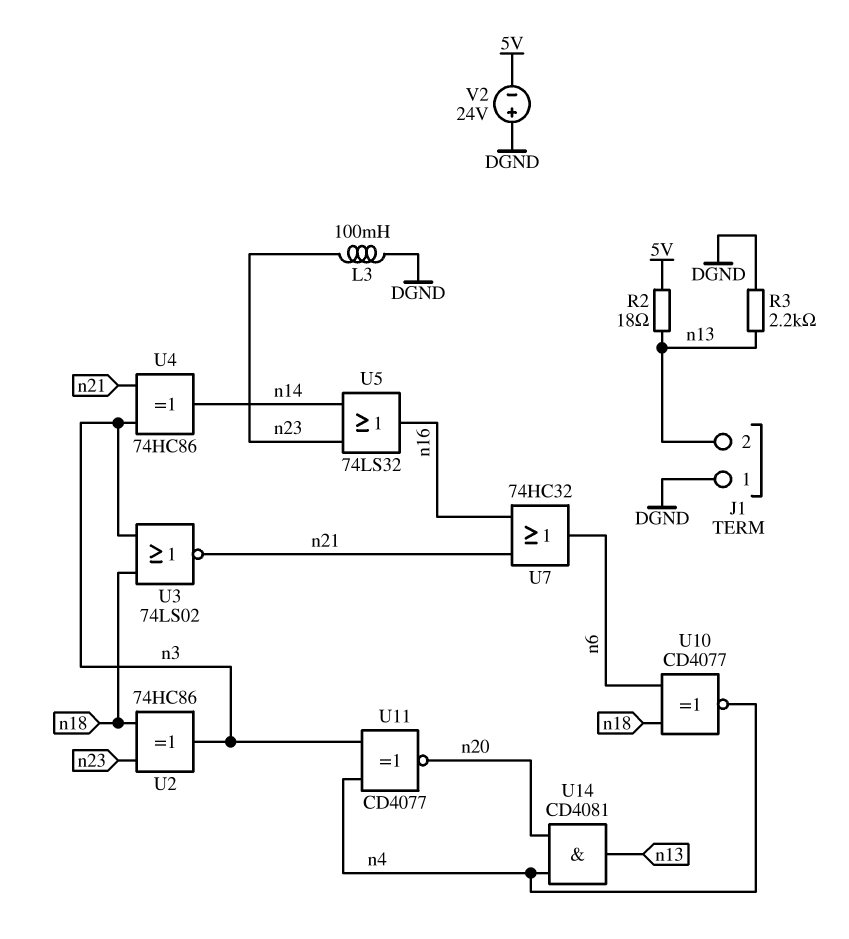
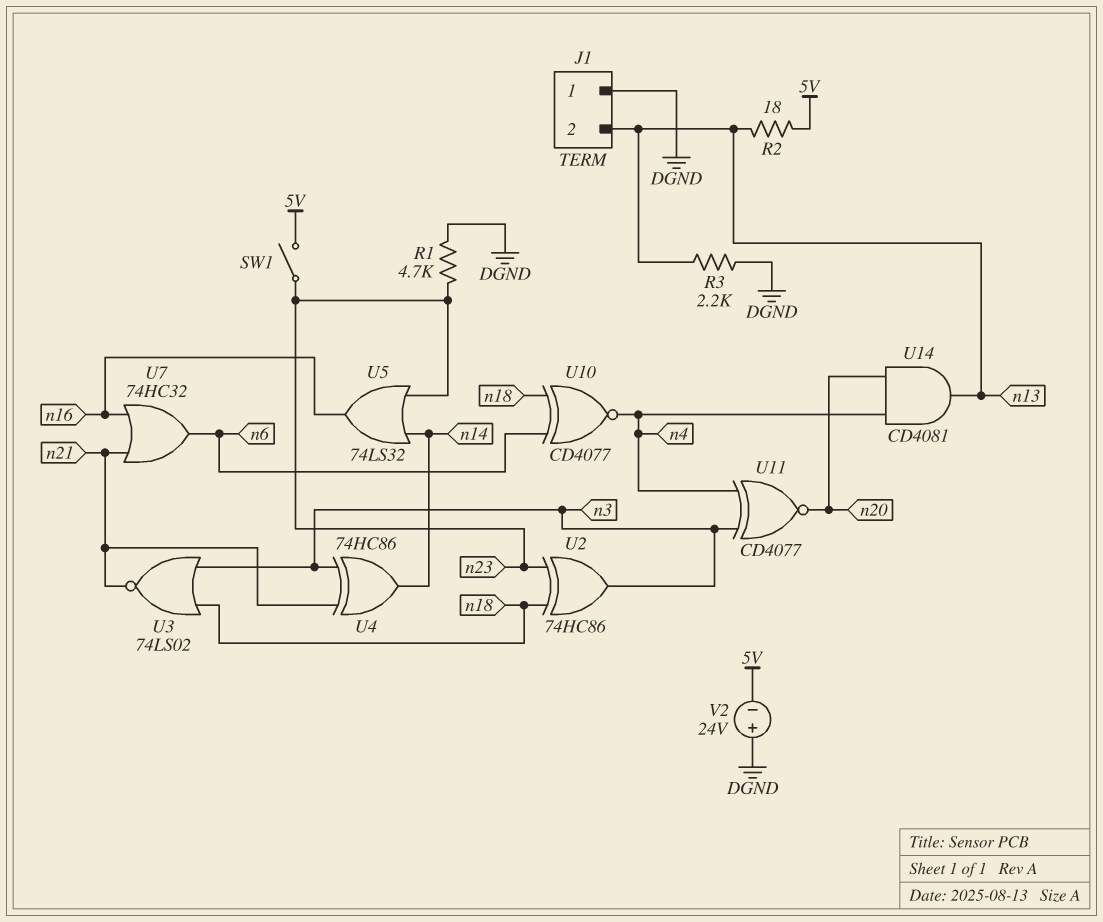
L3: 100mH (DGND, n23) -> none
R1: none -> 4.7k (DGND, n23)
SW1: none -> switch (5V, n23)

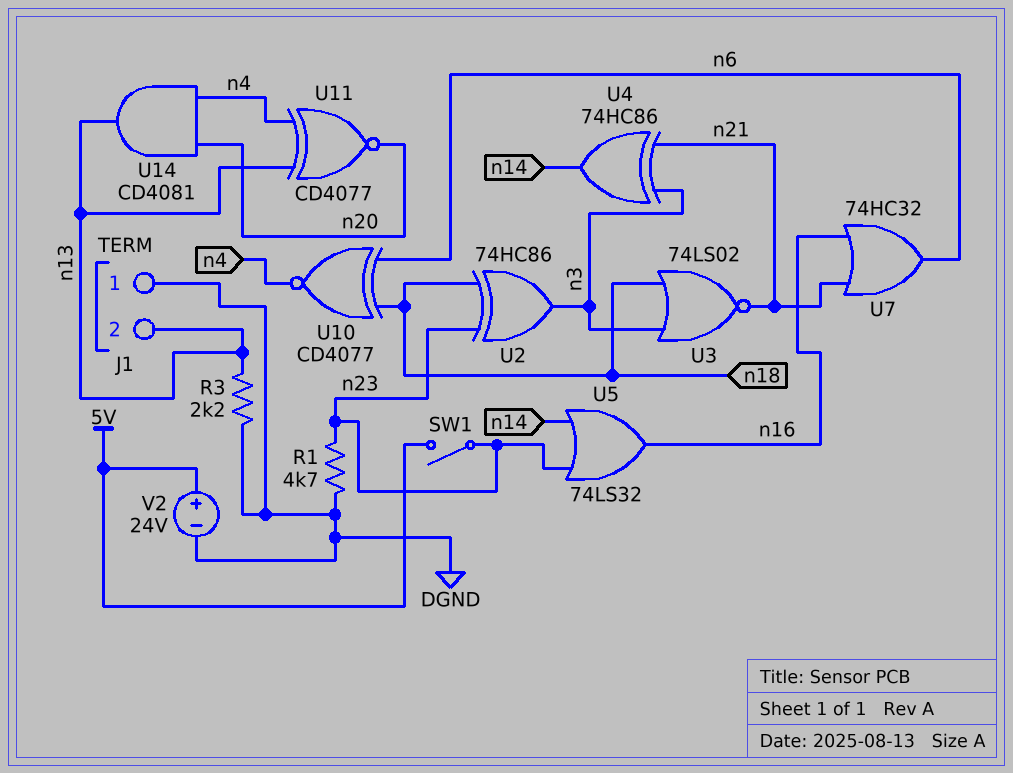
R2: 18 (5V, n13) -> none
U11: XNOR CD4077 (in n3, in n4, out n20) -> XNOR CD4077 (in n4, in n13, out n20)
V2: 24V (plus DGND, minus 5V) -> 24V (plus 5V, minus DGND)

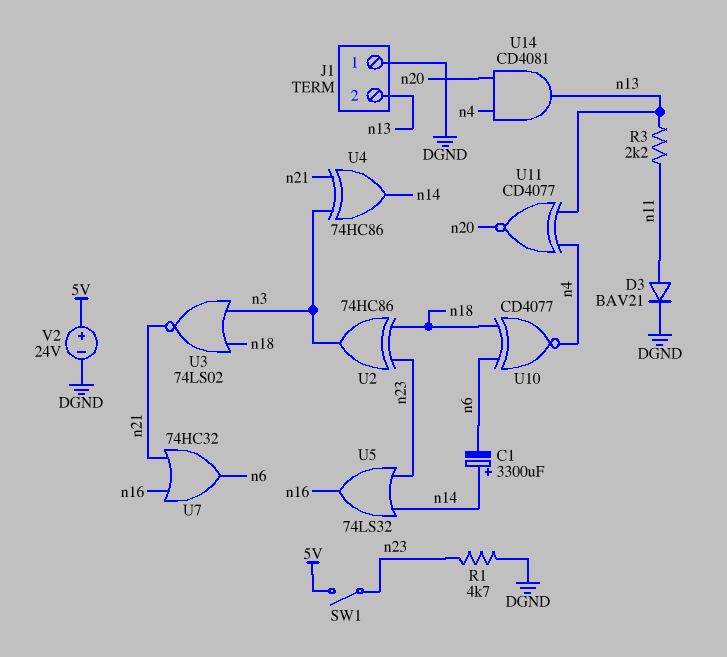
C1: none -> 3300uF (plus n14, minus n6)
D3: none -> diode BAV21 (A n11, K DGND)
R3: 2.2k (DGND, n13) -> 2.2k (n11, n13)

